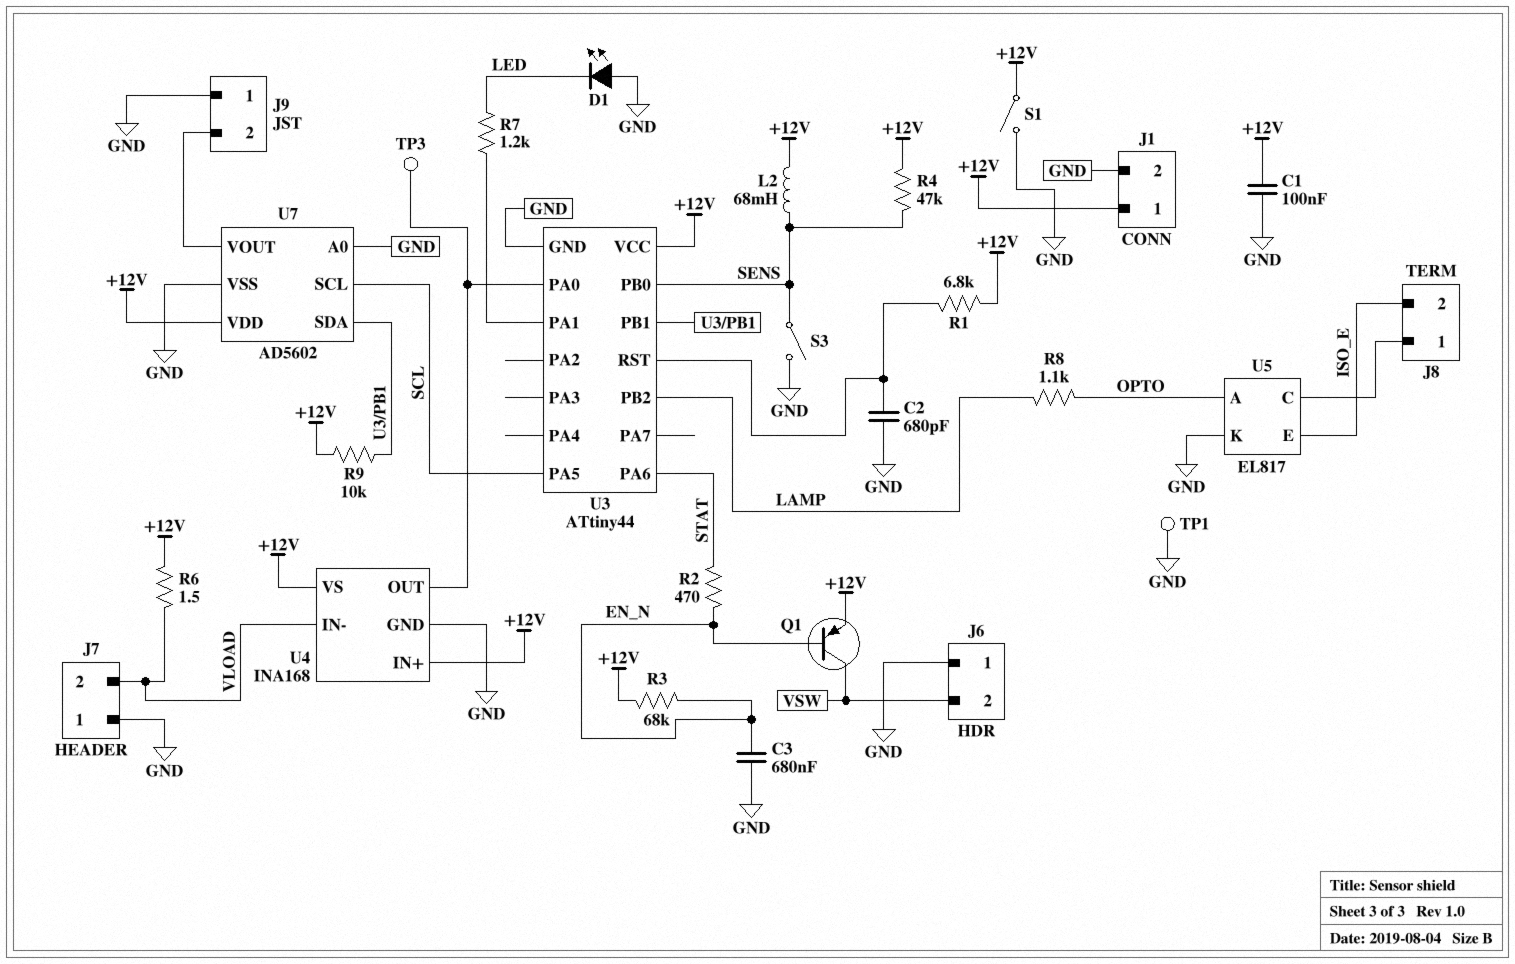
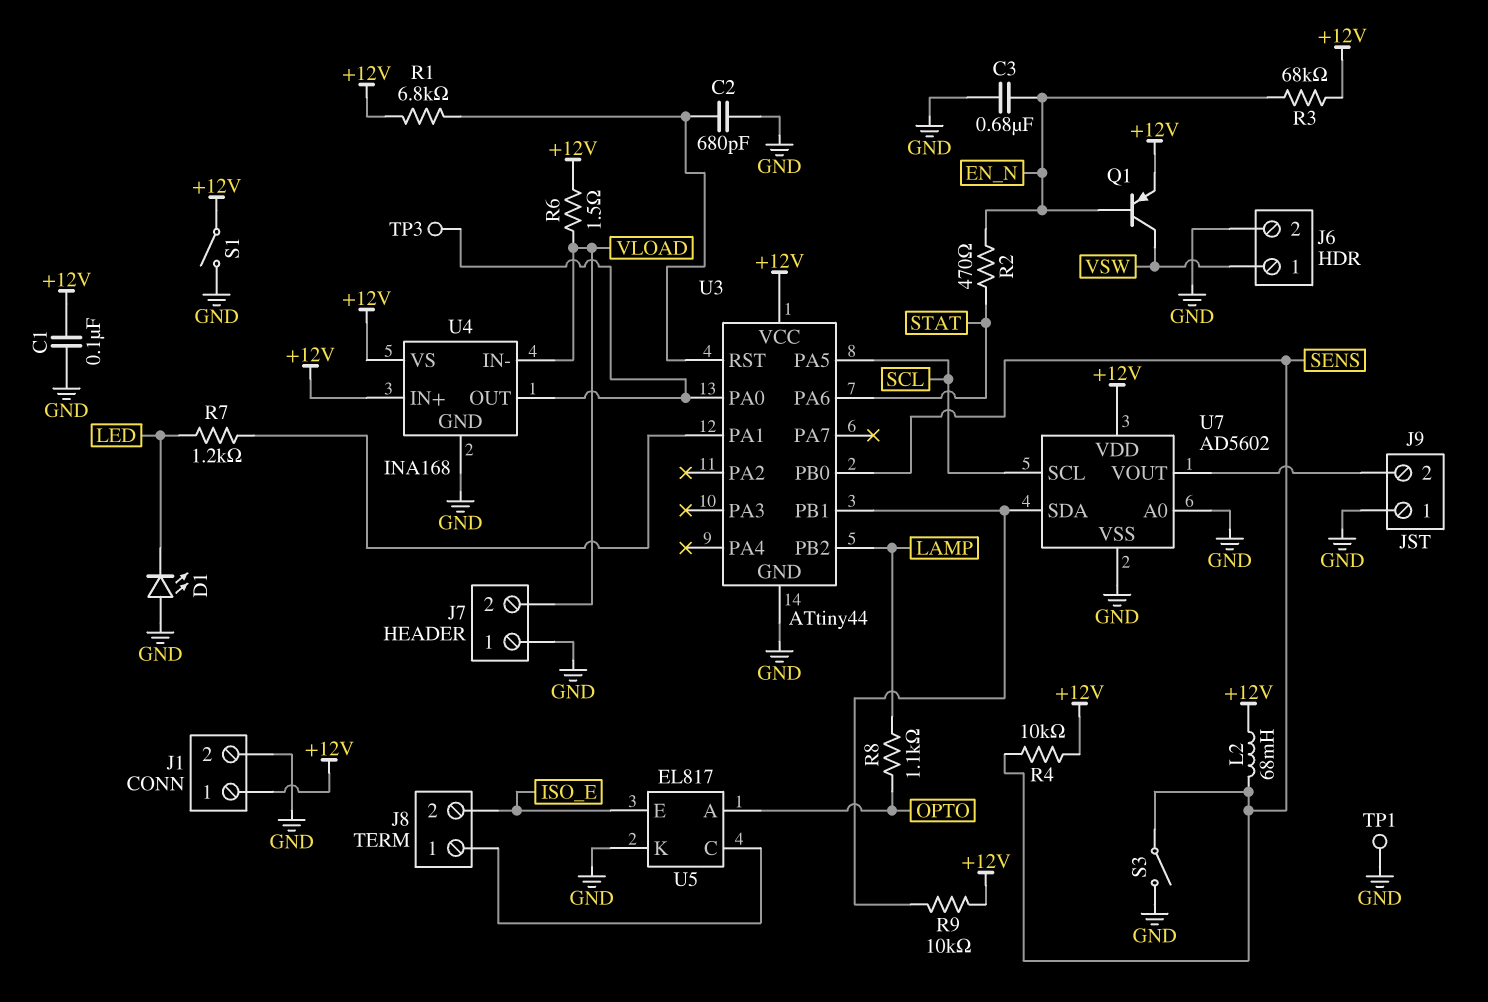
J6 pin 1: GND -> VSW
J6 pin 2: VSW -> GND
R4: 47k (+12V, SENS) -> 10k (+12V, SENS)

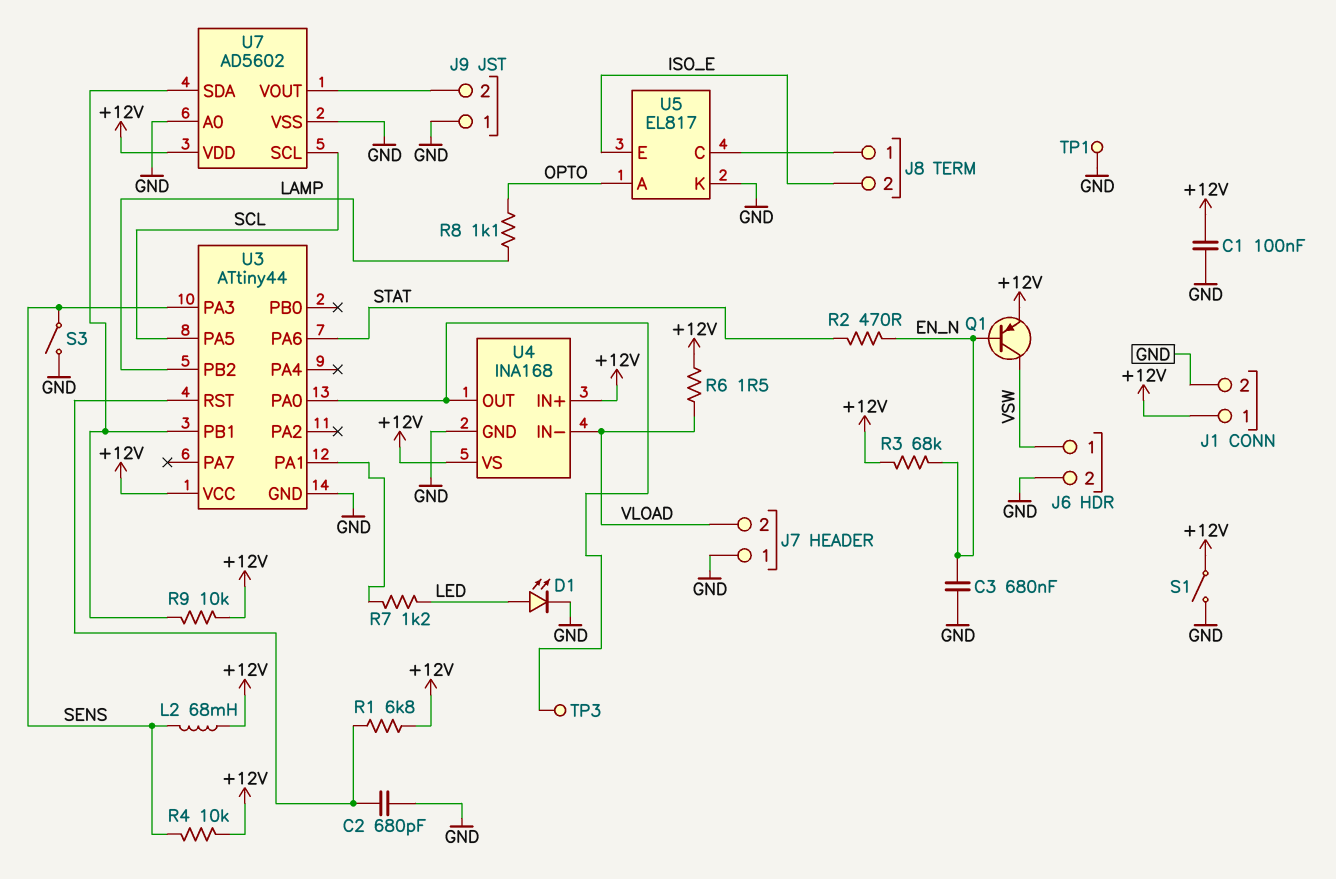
D1: LED (A GND, K LED) -> LED (A LED, K GND)
U3 pin PA3: none -> SENS
U3 pin PB0: SENS -> none

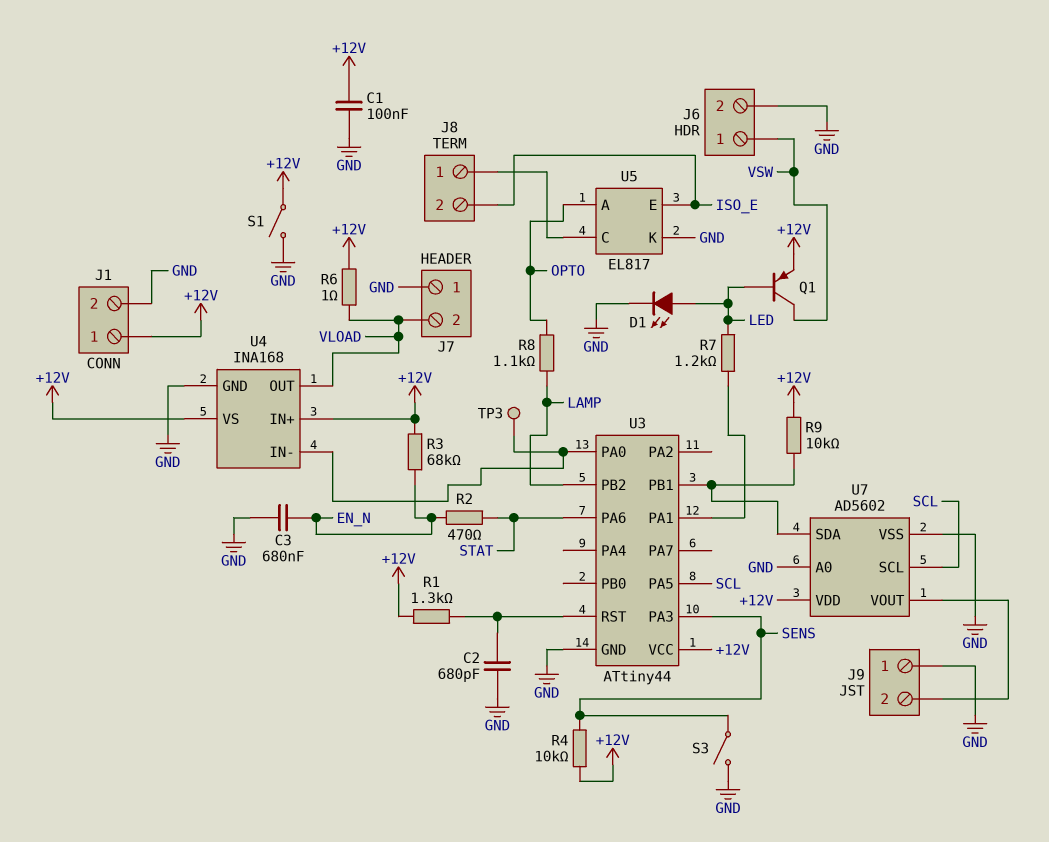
L2: 68mH (+12V, SENS) -> none
Q1: PNP (B EN_N, C VSW, E +12V) -> PNP (B LED, C VSW, E +12V)
R1: 6.8k (+12V, U3/RST) -> 1.3k (+12V, U3/RST)
R6: 1.5 (+12V, VLOAD) -> 1 (+12V, VLOAD)
TP1: test point (GND) -> none
U4 pin IN-: VLOAD -> U3/PA0
U4 pin OUT: U3/PA0 -> VLOAD

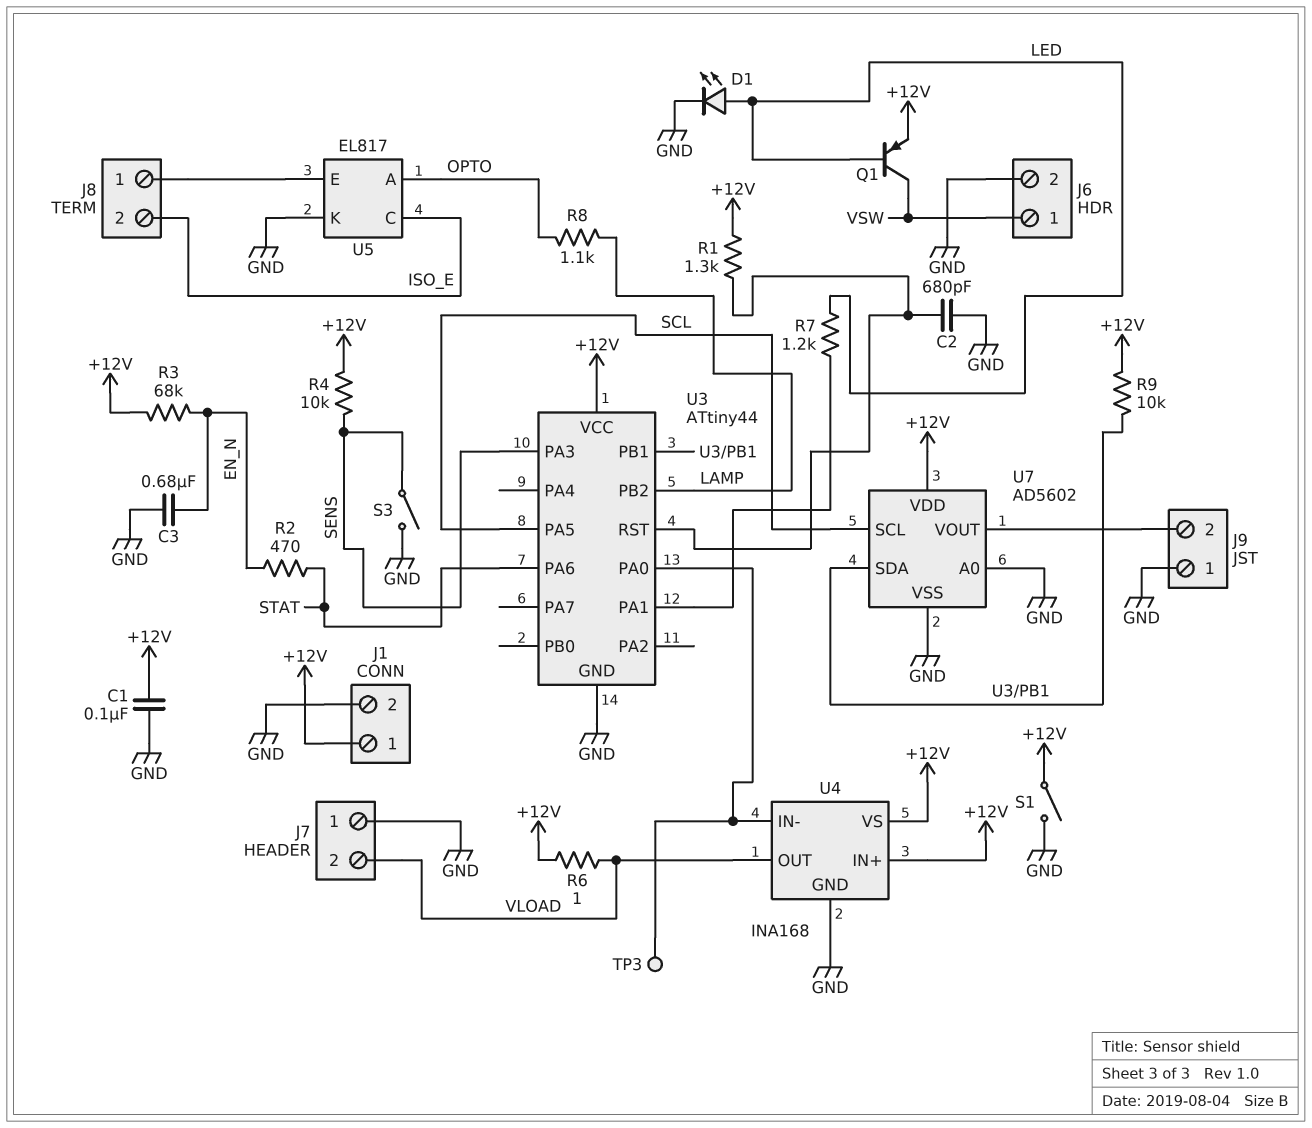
U5 pin C: J8/1 -> ISO_E
U5 pin E: ISO_E -> J8/1

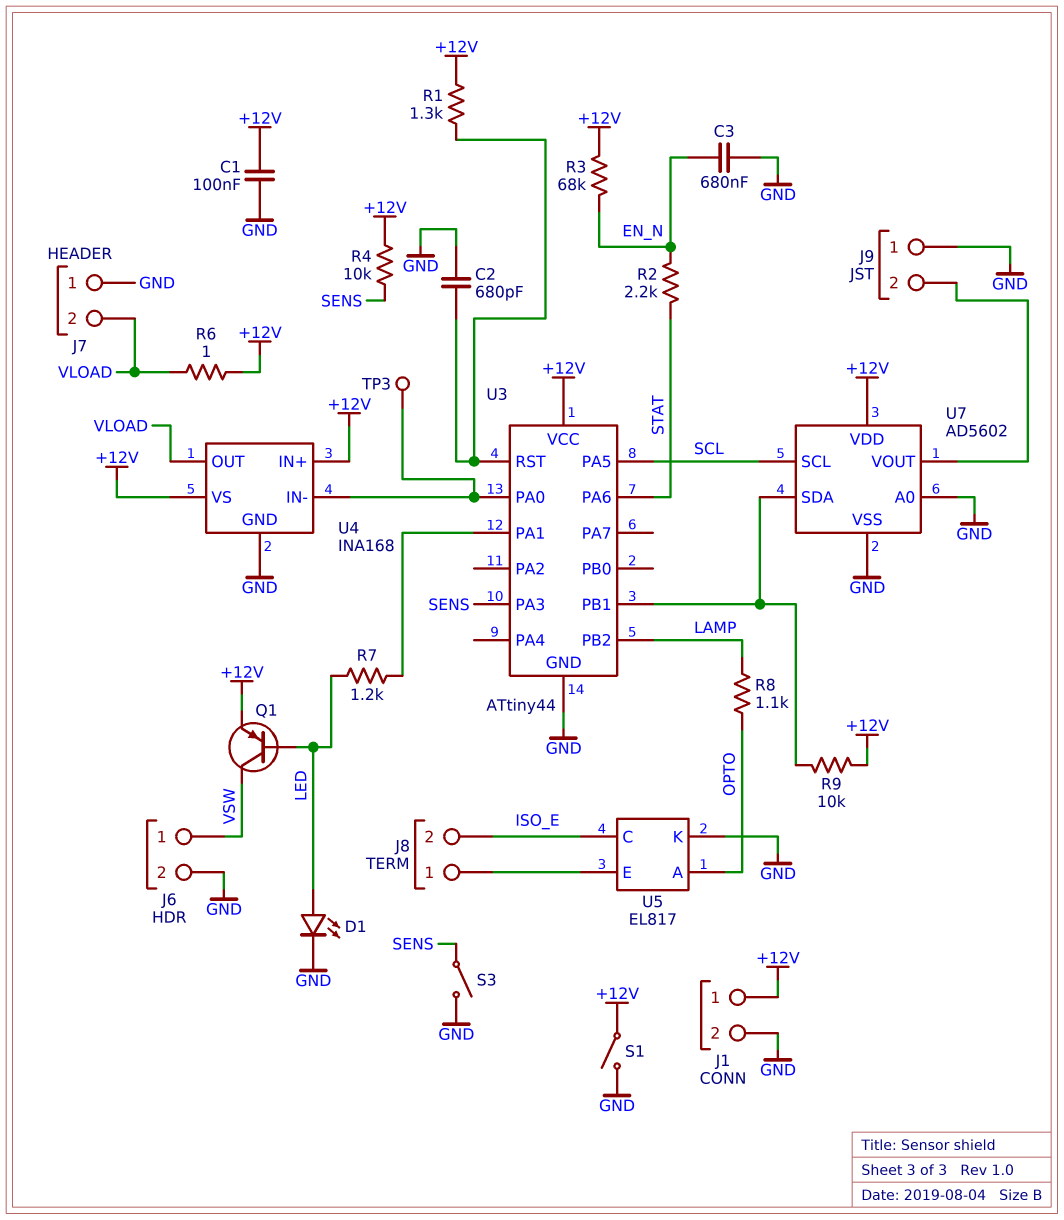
R2: 470 (EN_N, STAT) -> 2.2k (EN_N, STAT)

